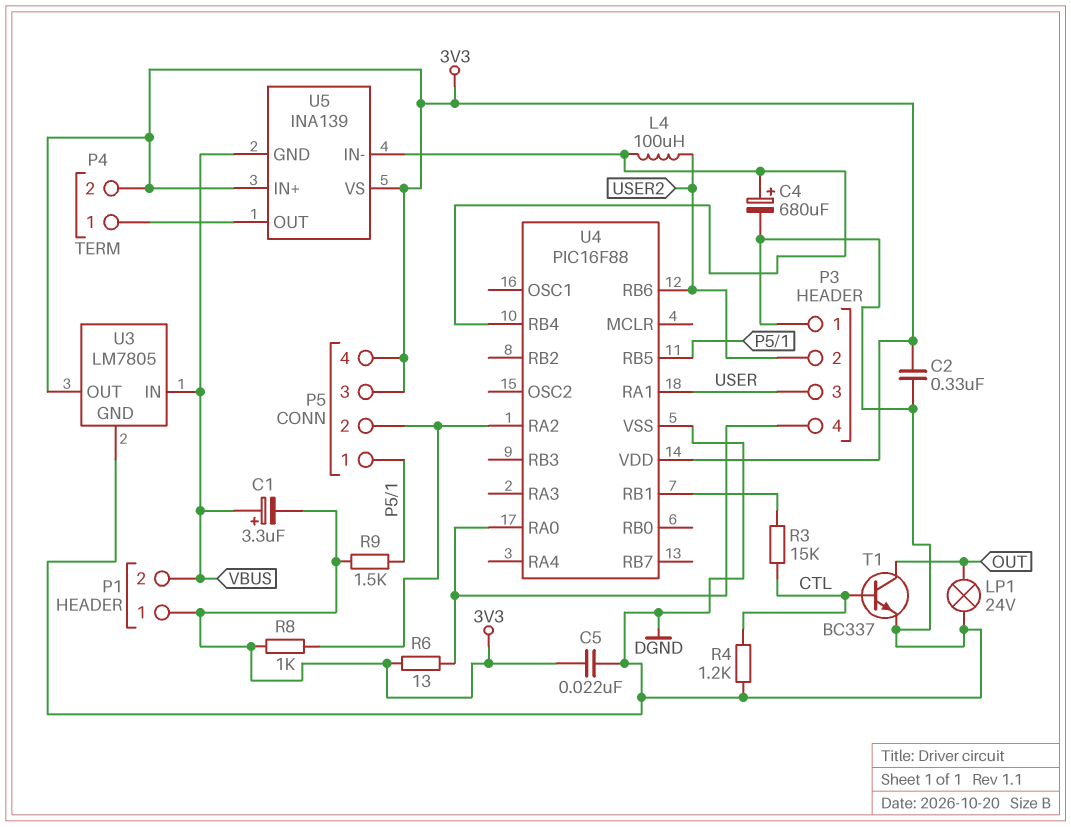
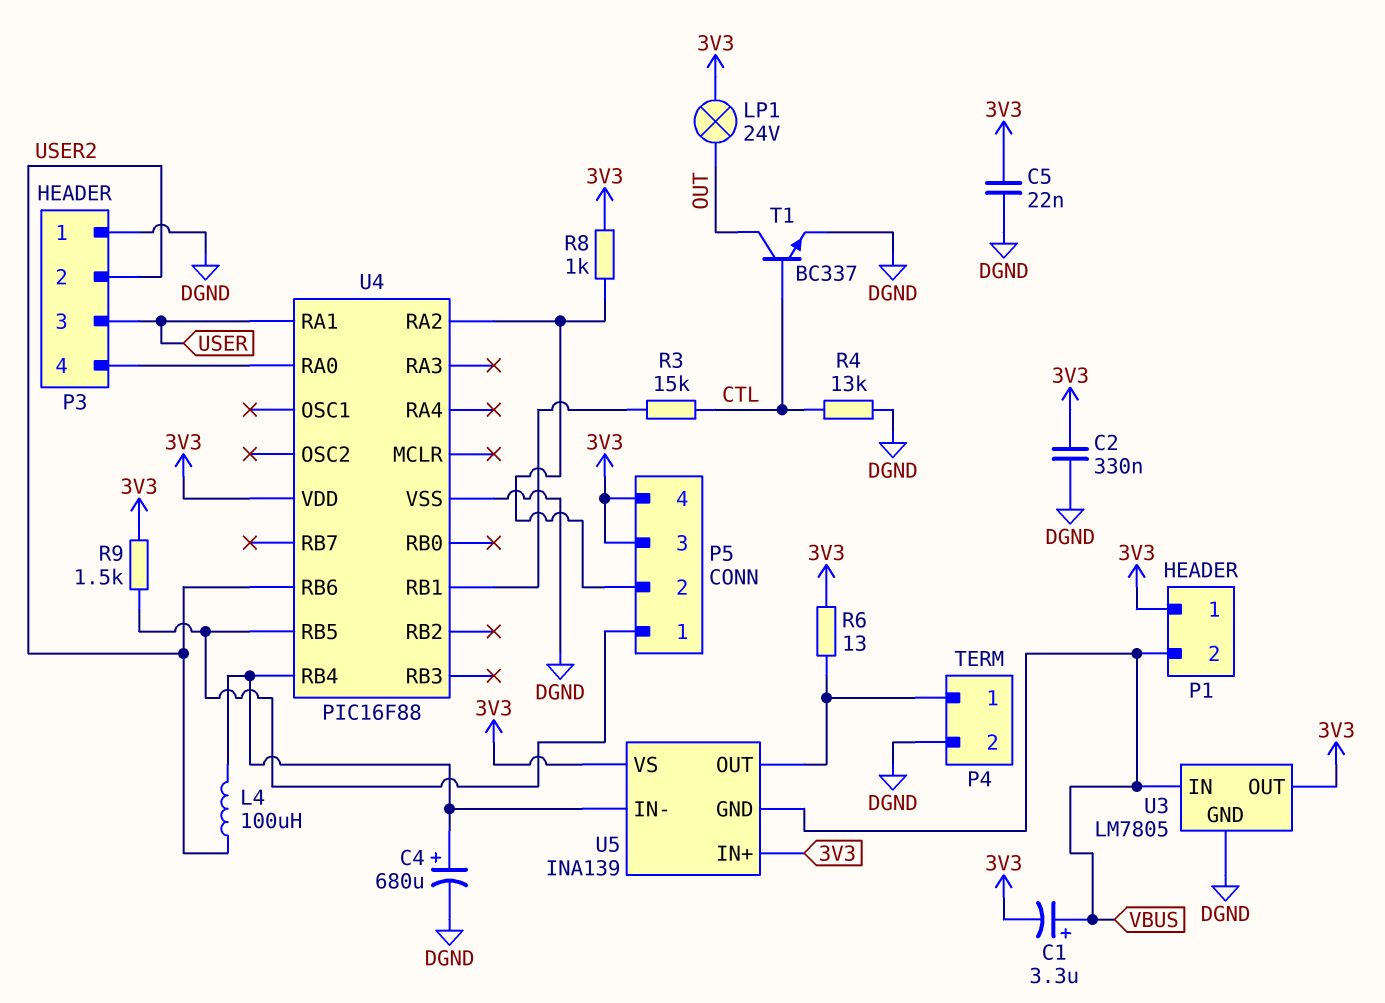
LP1: lamp 24V (DGND, OUT) -> lamp 24V (3V3, OUT)
P4 pin 2: 3V3 -> DGND
R4: 1.2k (CTL, DGND) -> 13k (CTL, DGND)
R6: 13 (3V3, P3/4) -> 13 (3V3, P4/1)

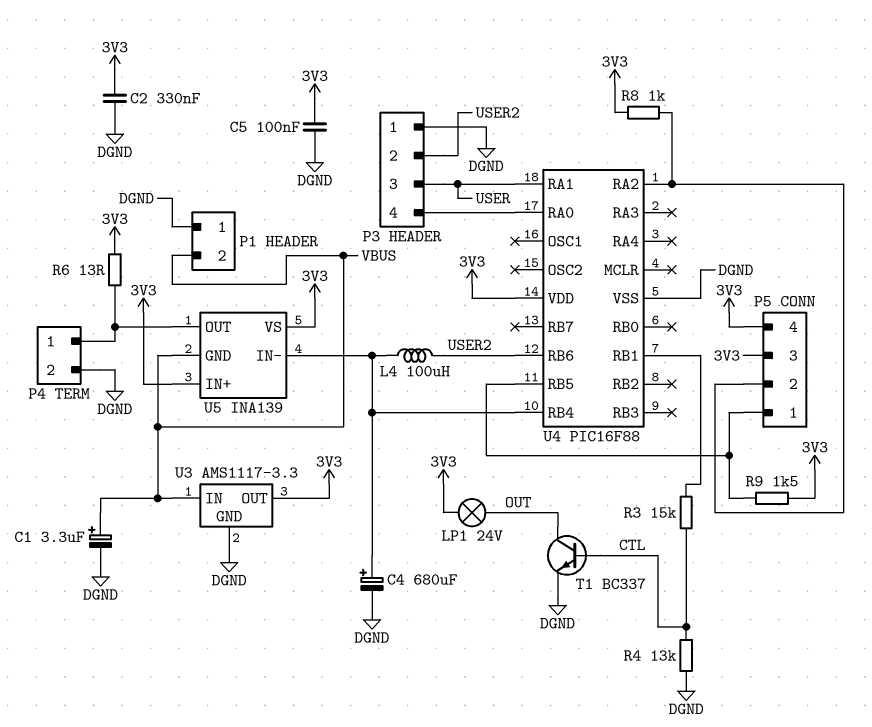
C1: 3.3uF (plus VBUS, minus 3V3) -> 3.3uF (plus VBUS, minus DGND)
C5: 22nF (3V3, DGND) -> 100nF (3V3, DGND)
P1 pin 1: 3V3 -> DGND
U3: LM7805 -> AMS1117-3.3

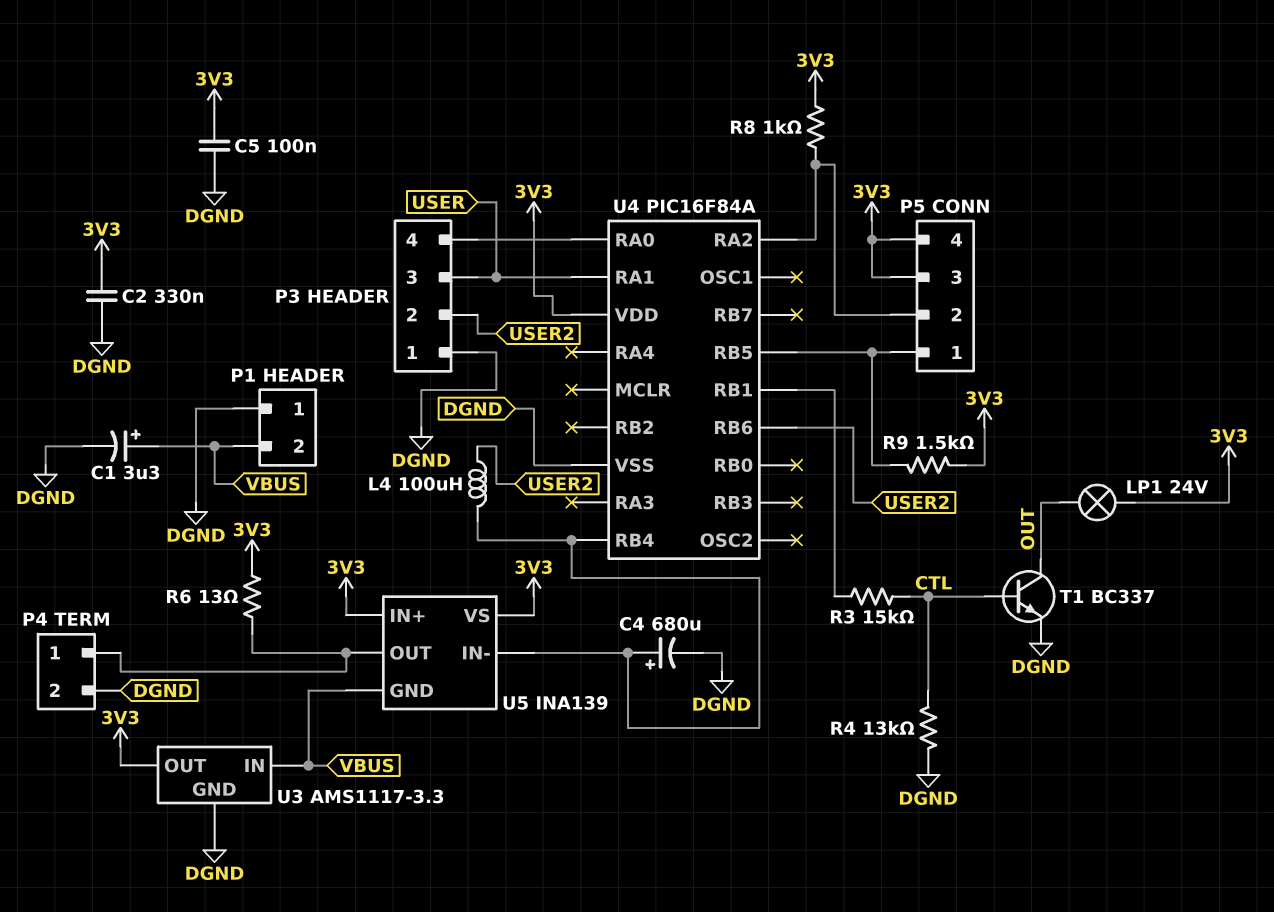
U4: PIC16F88 -> PIC16F84A

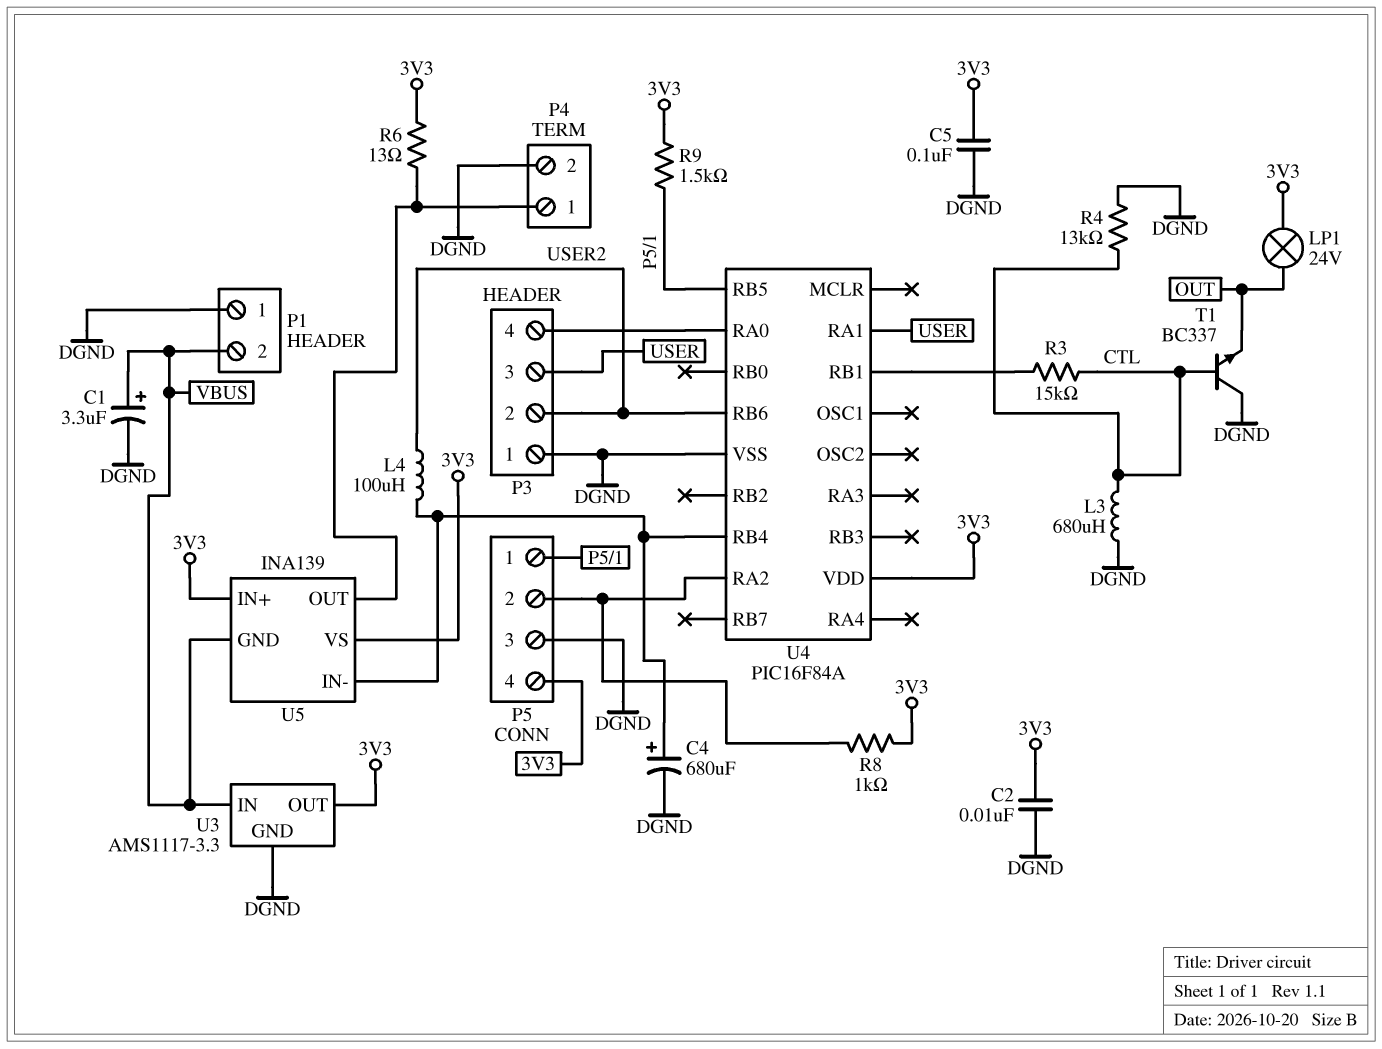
C2: 330nF (3V3, DGND) -> 10nF (3V3, DGND)
L3: none -> 680uH (CTL, DGND)
P5 pin 3: 3V3 -> DGND
T1: NPN BC337 (B CTL, C OUT, E DGND) -> NPN BC337 (B CTL, C DGND, E OUT)

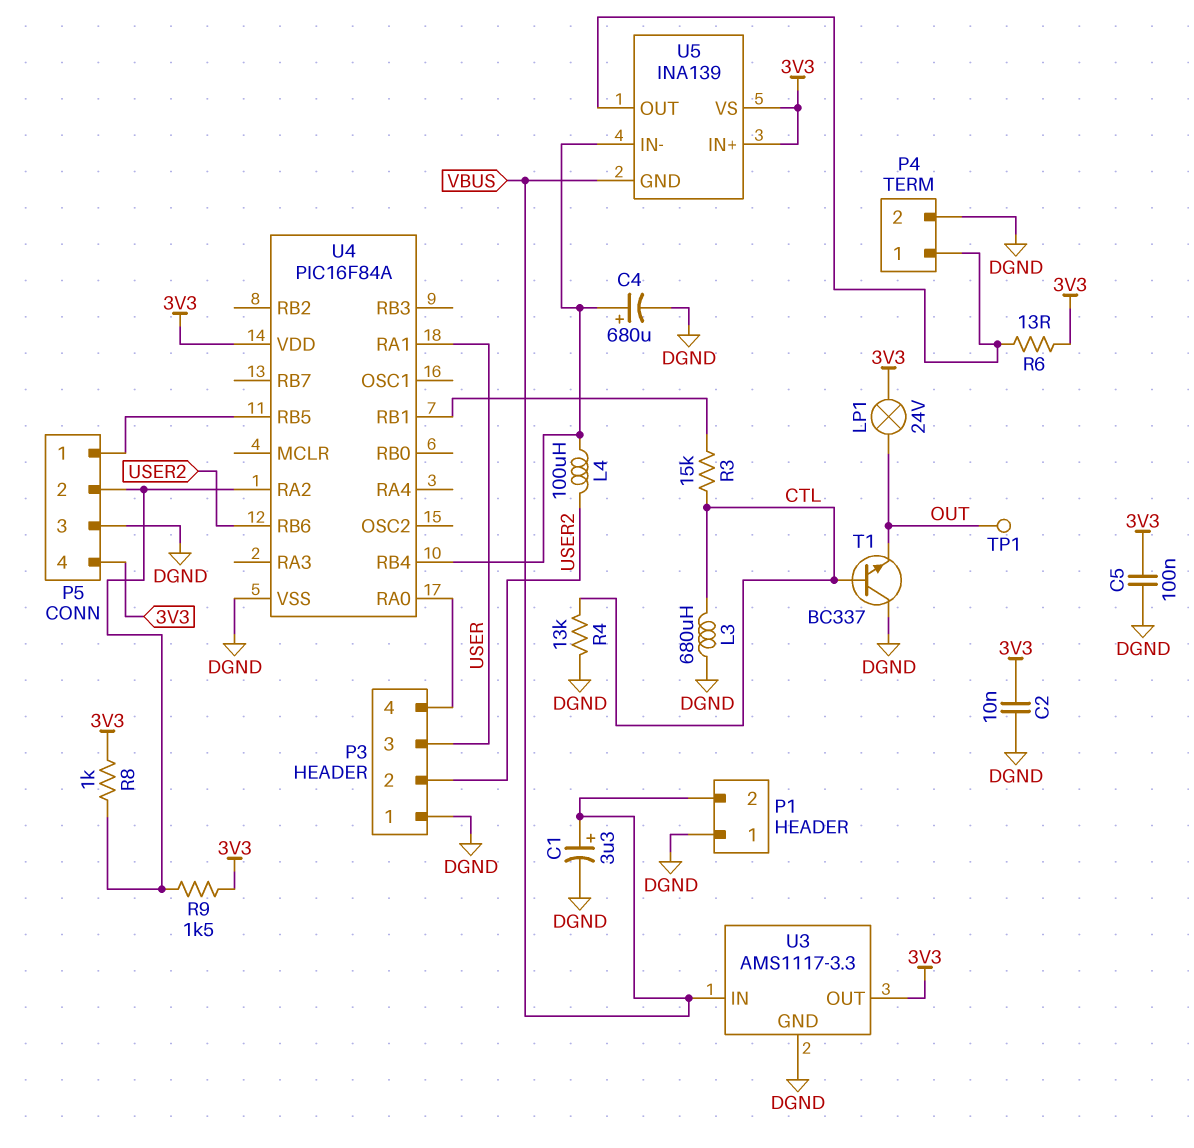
R9: 1.5k (3V3, P5/1) -> 1.5k (3V3, P5/2)
TP1: none -> test point (OUT)

